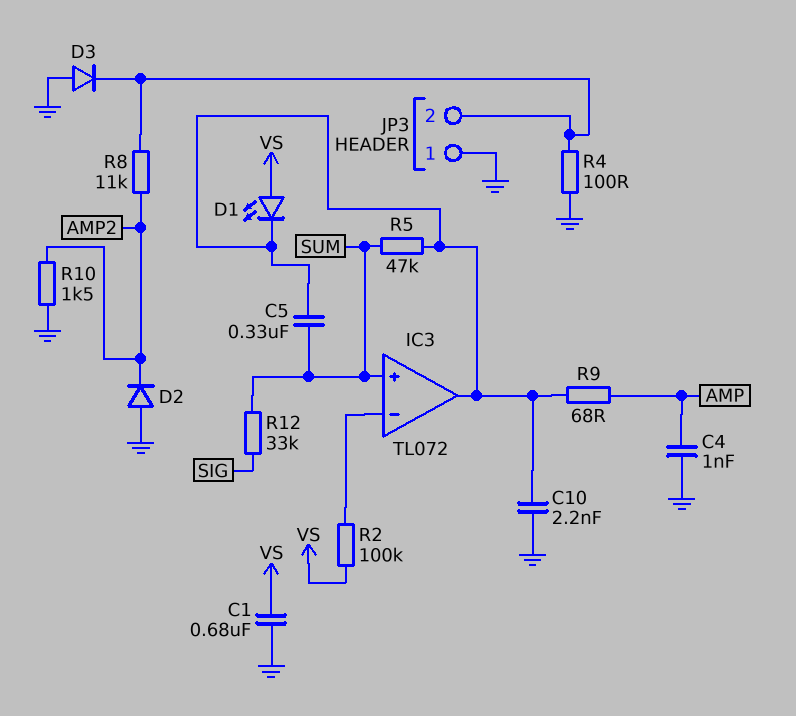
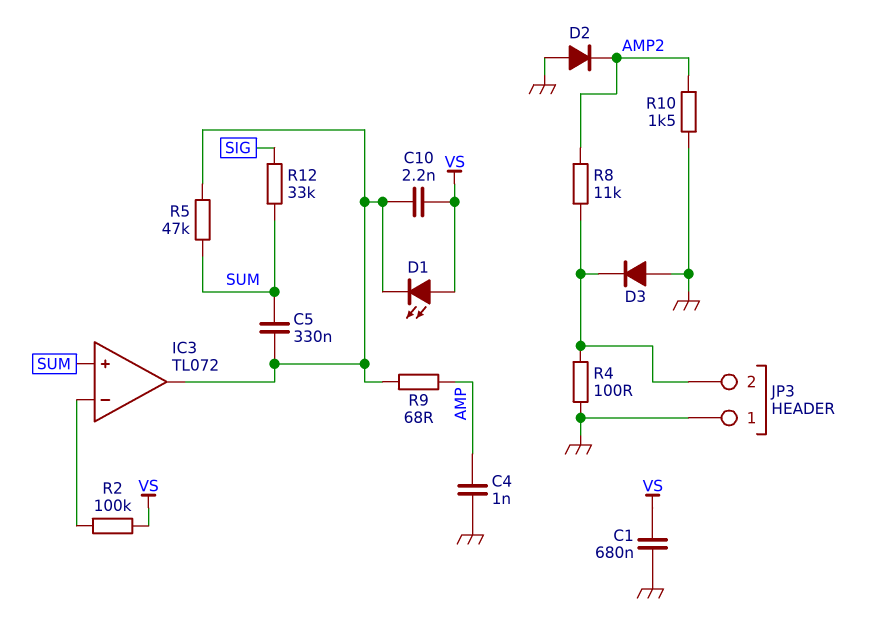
C10: 2.2nF (GND, IC3/out) -> 2.2nF (IC3/out, VS)

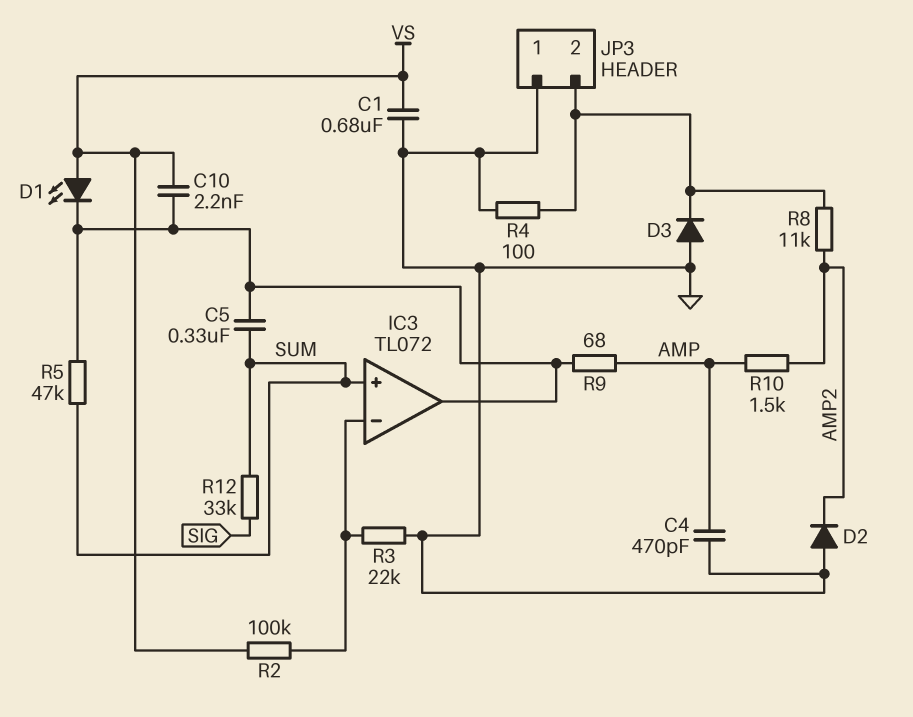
C4: 1nF (AMP, GND) -> 470pF (AMP, GND)
R3: none -> 22k (GND, IC3/in-)
R10: 1.5k (AMP2, GND) -> 1.5k (AMP, AMP2)

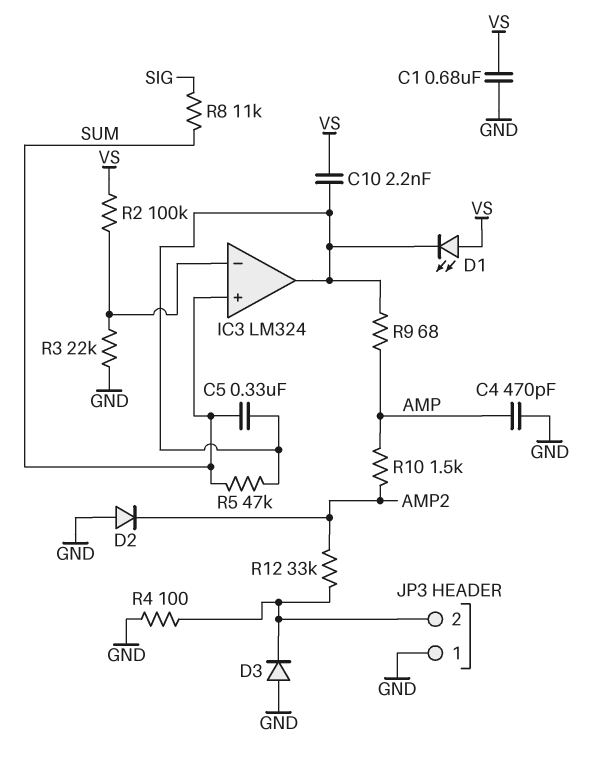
IC3: TL072 -> LM324
R8: 11k (AMP2, JP3/2) -> 11k (SIG, SUM)
R12: 33k (SIG, SUM) -> 33k (AMP2, JP3/2)

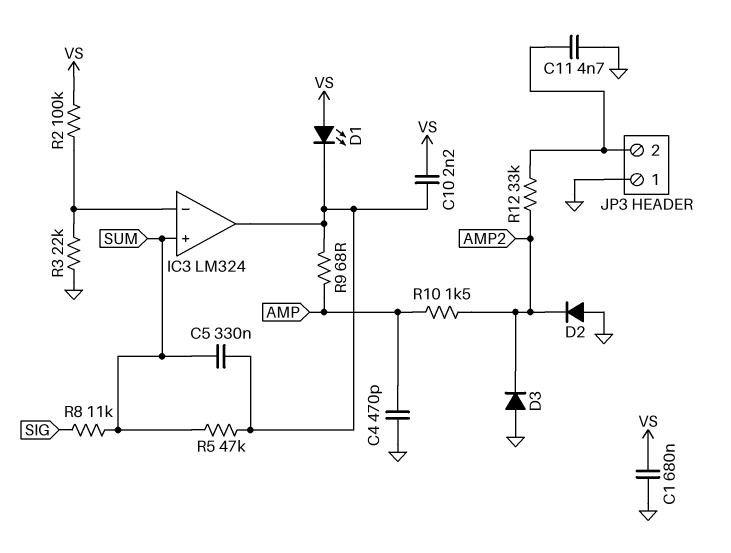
C11: none -> 4.7nF (GND, JP3/2)
D3: diode (A GND, K JP3/2) -> diode (A GND, K AMP2)
R4: 100 (GND, JP3/2) -> none

